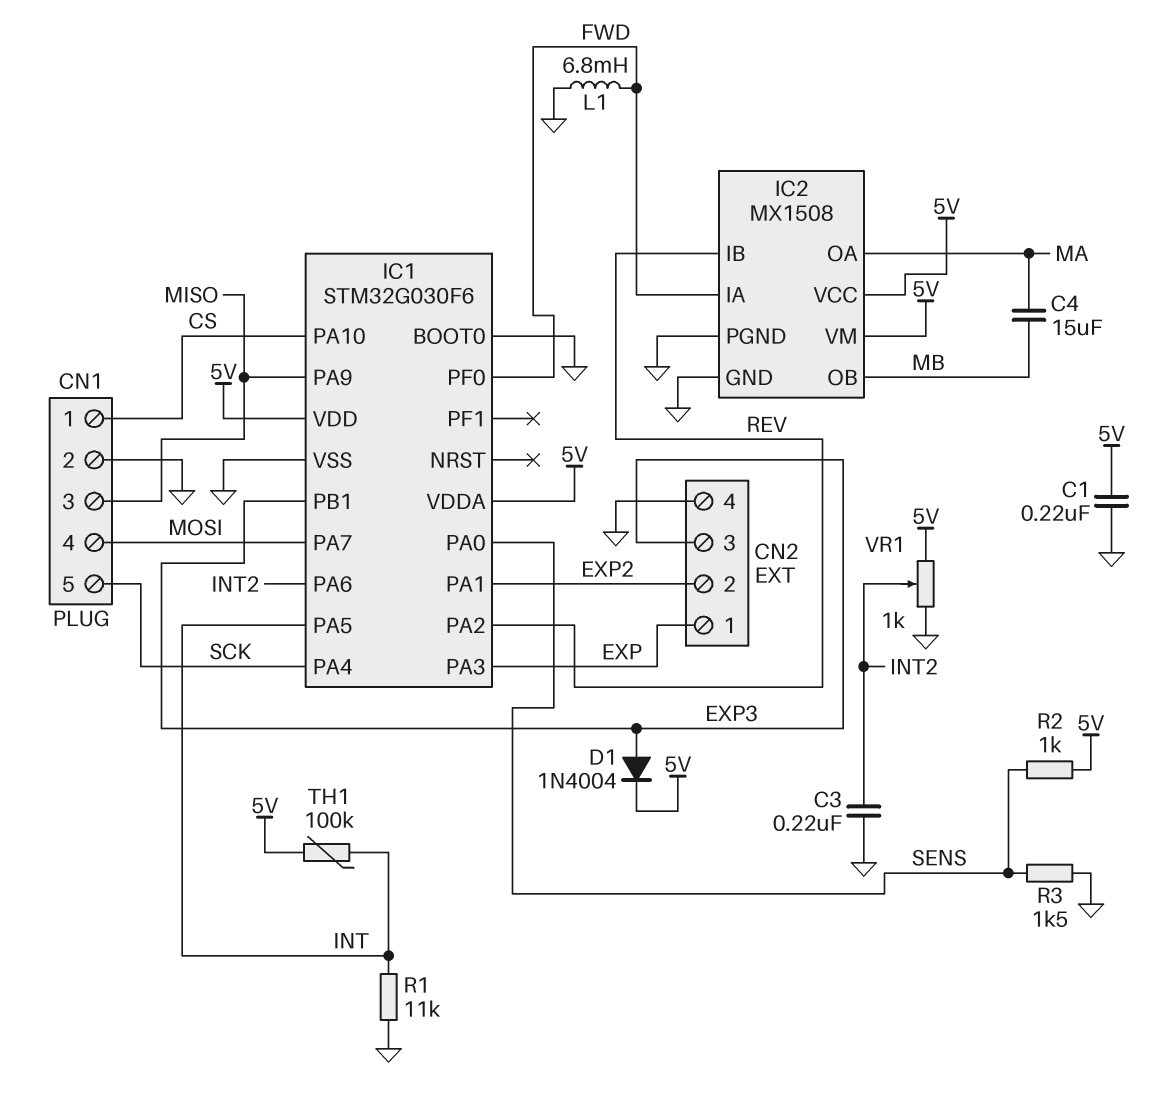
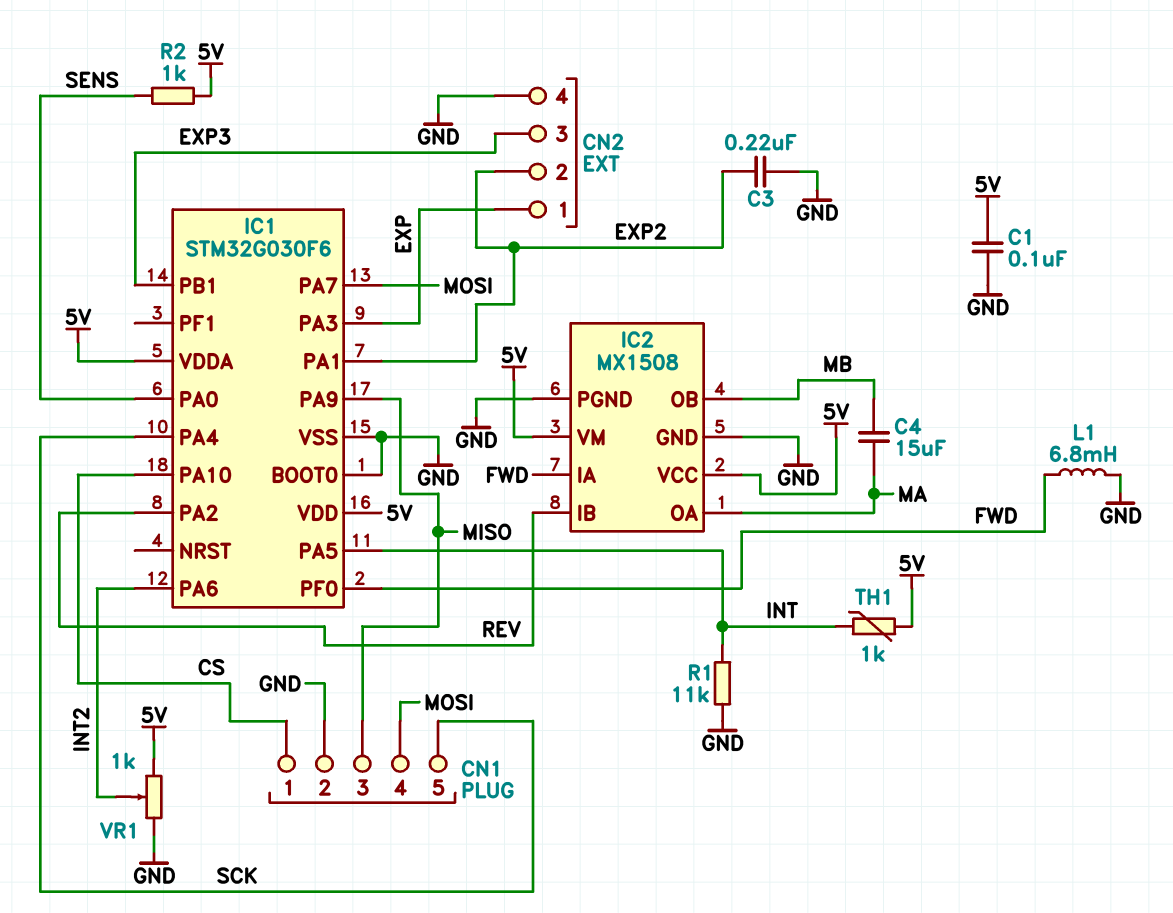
C1: 220nF (5V, GND) -> 100nF (5V, GND)
C3: 220nF (GND, INT2) -> 220nF (EXP2, GND)
D1: diode 1N4004 (A EXP3, K 5V) -> none
R3: 1.5k (GND, SENS) -> none
TH1: 100k (5V, INT) -> 1k (5V, INT)

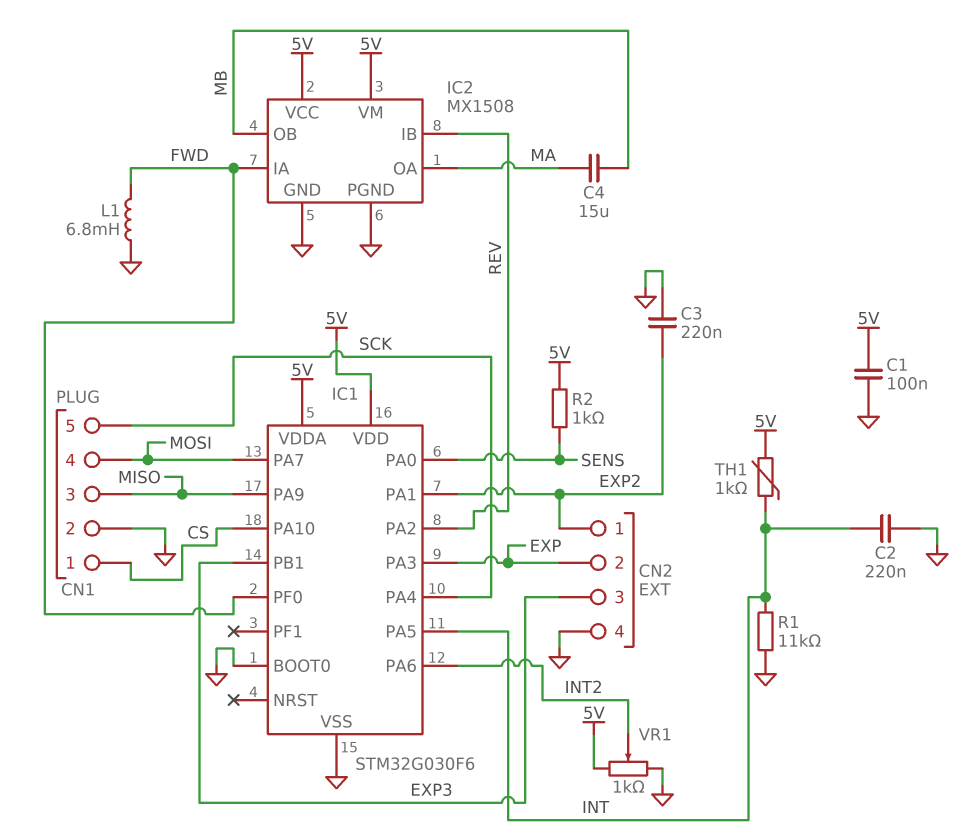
C2: none -> 220nF (GND, INT)
CN2 pin 1: EXP -> EXP2
CN2 pin 2: EXP2 -> EXP

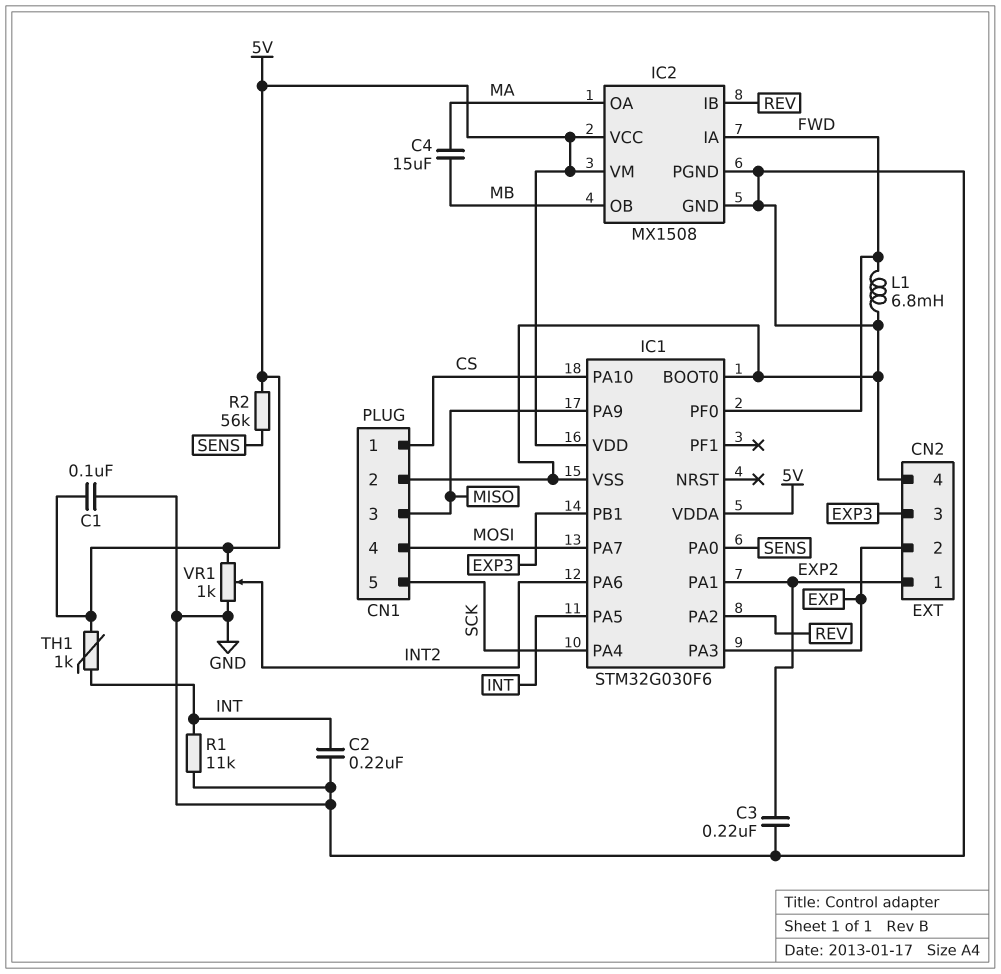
R2: 1k (5V, SENS) -> 56k (5V, SENS)

